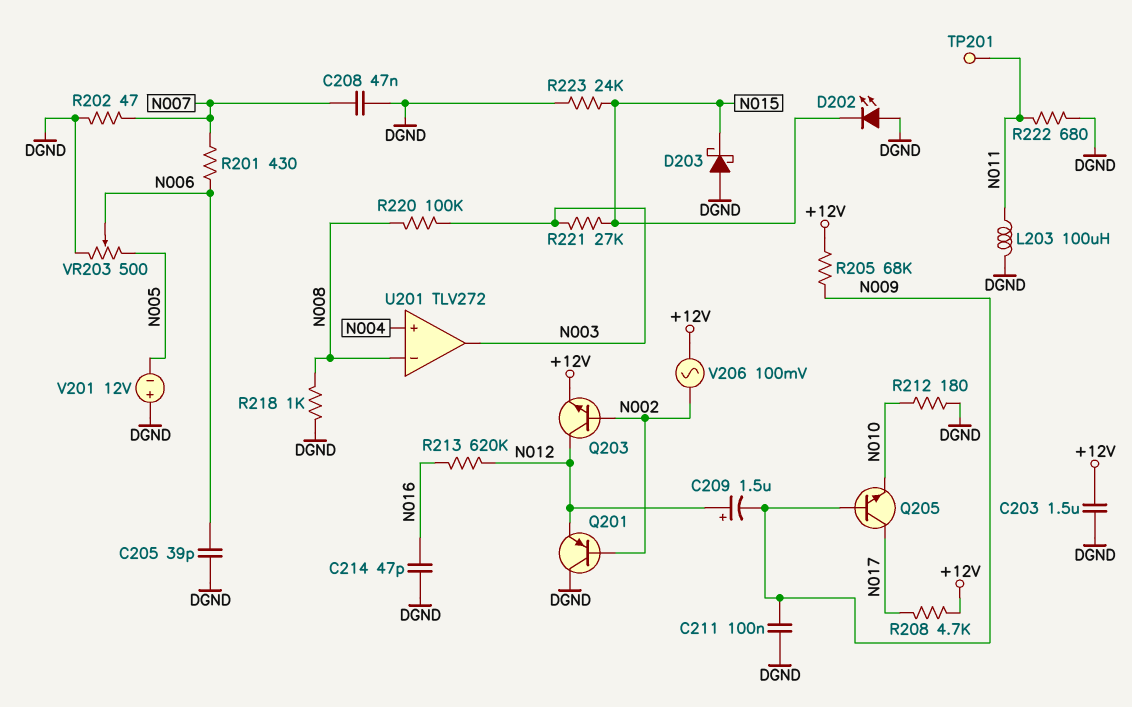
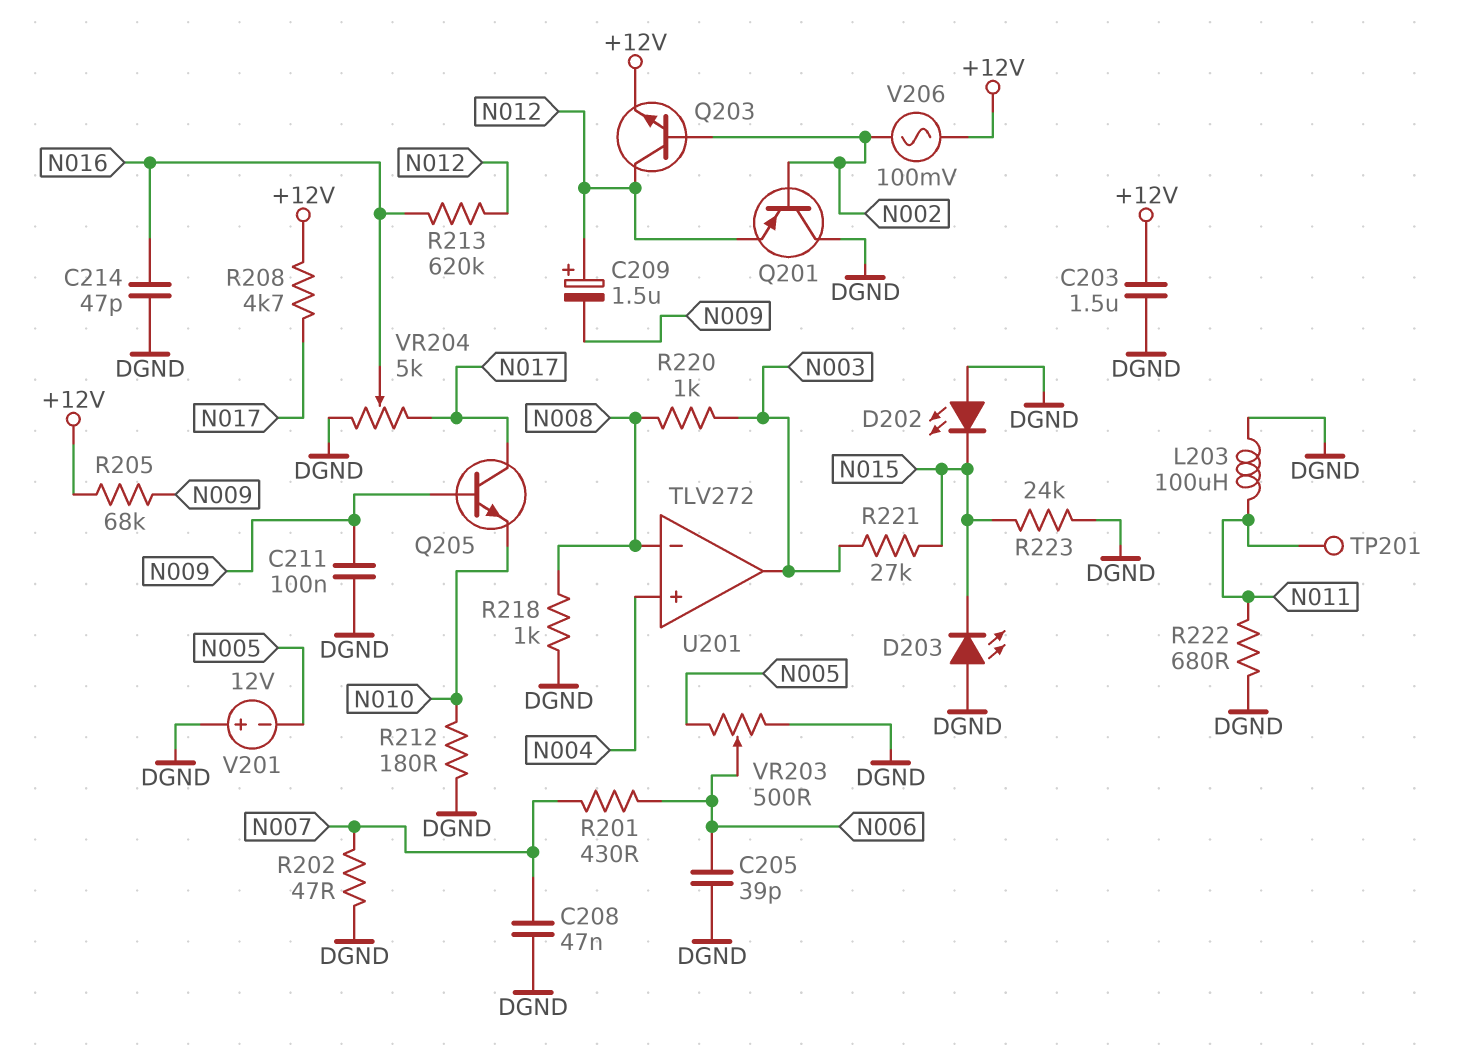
D203: schottky (A DGND, K N015) -> LED (A DGND, K N015)
R220: 100k (N003, N008) -> 1k (N003, N008)
VR204: none -> 5k (DGND, N017, wiper N016)

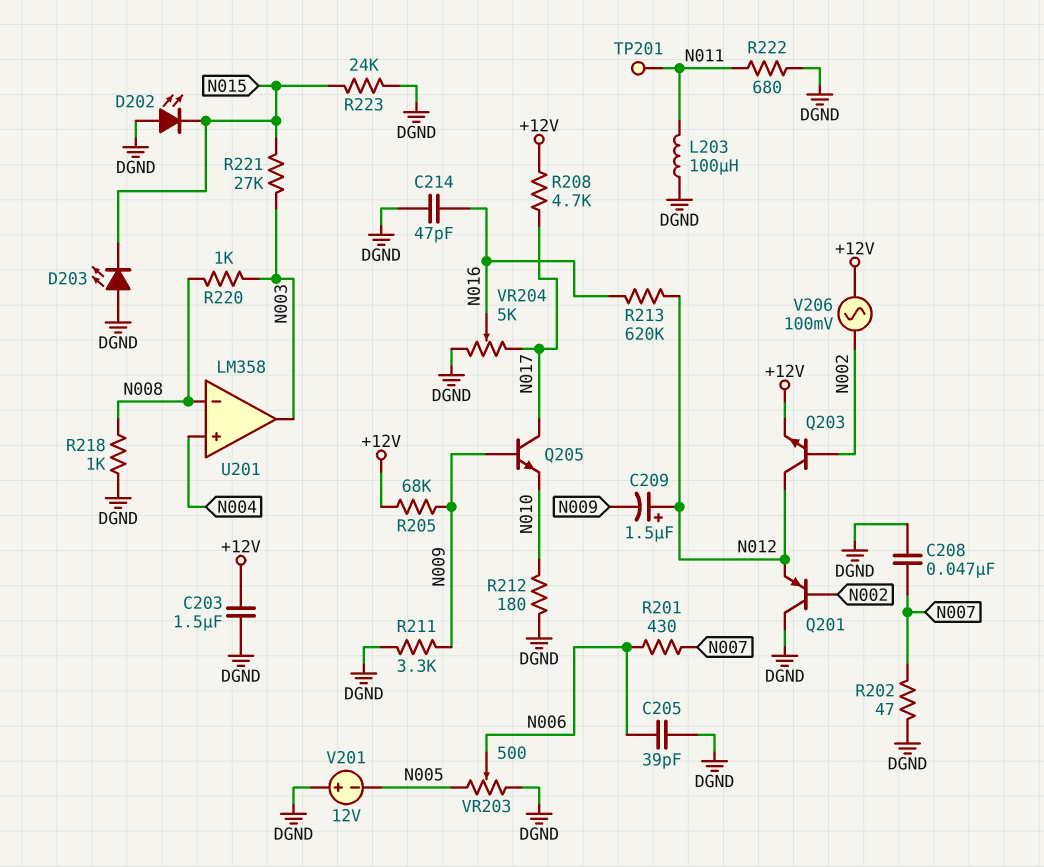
C211: 100nF (DGND, N009) -> none
R211: none -> 3.3k (DGND, N009)
U201: TLV272 -> LM358

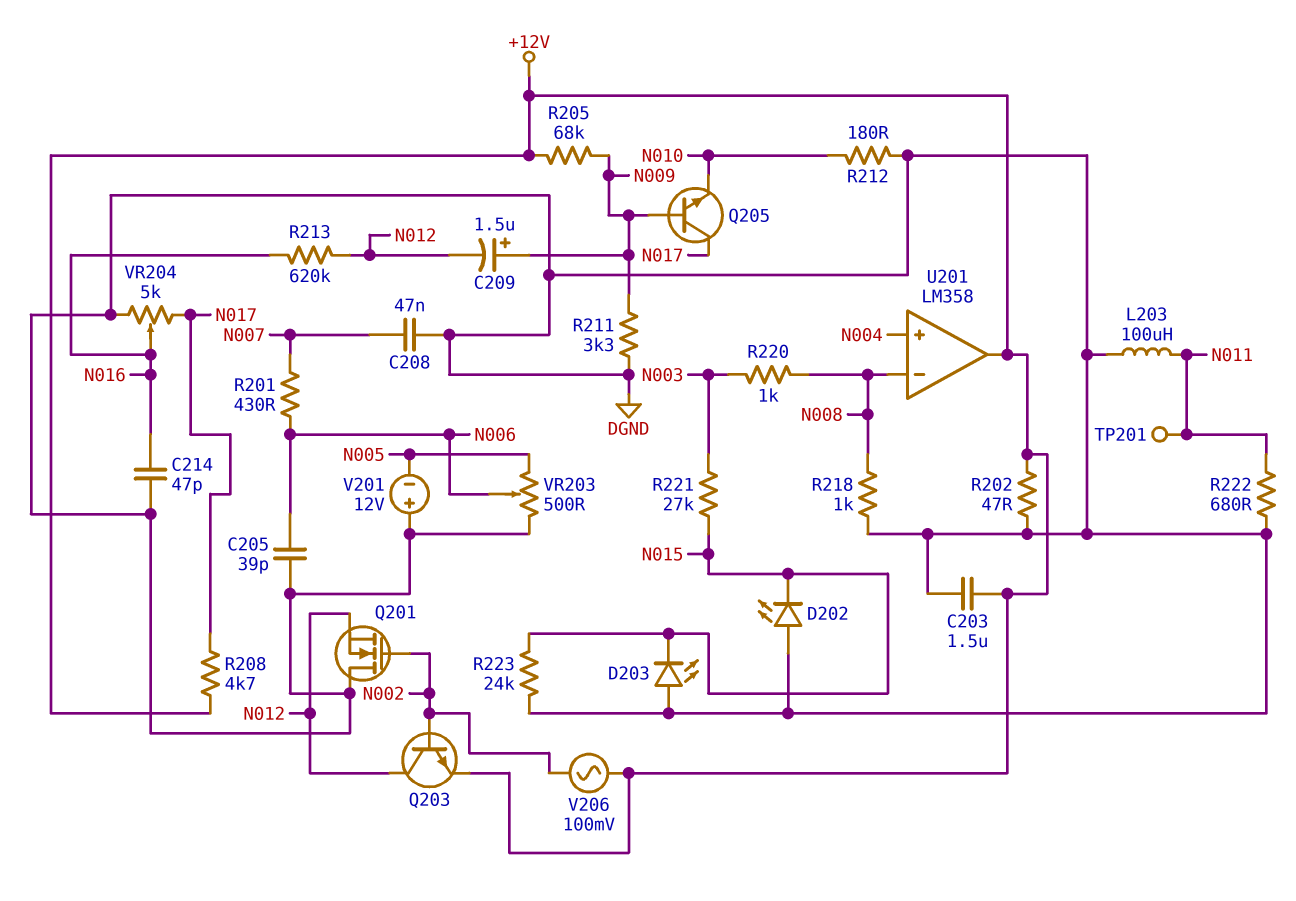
C209: 1.5uF (plus N012, minus N009) -> 1.5uF (plus N009, minus N012)
Q201: PNP (B N002, C DGND, E N012) -> NMOS (G N002, D DGND, S N012)
R202: 47 (DGND, N007) -> 47 (+12V, DGND)
U201 pin out: N003 -> +12V

